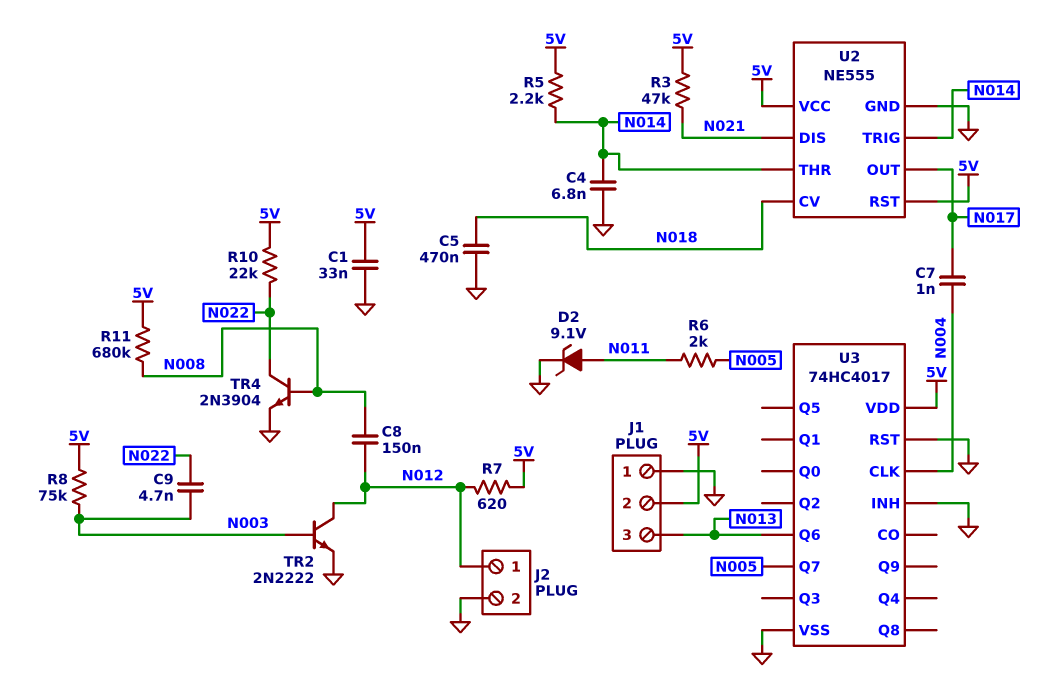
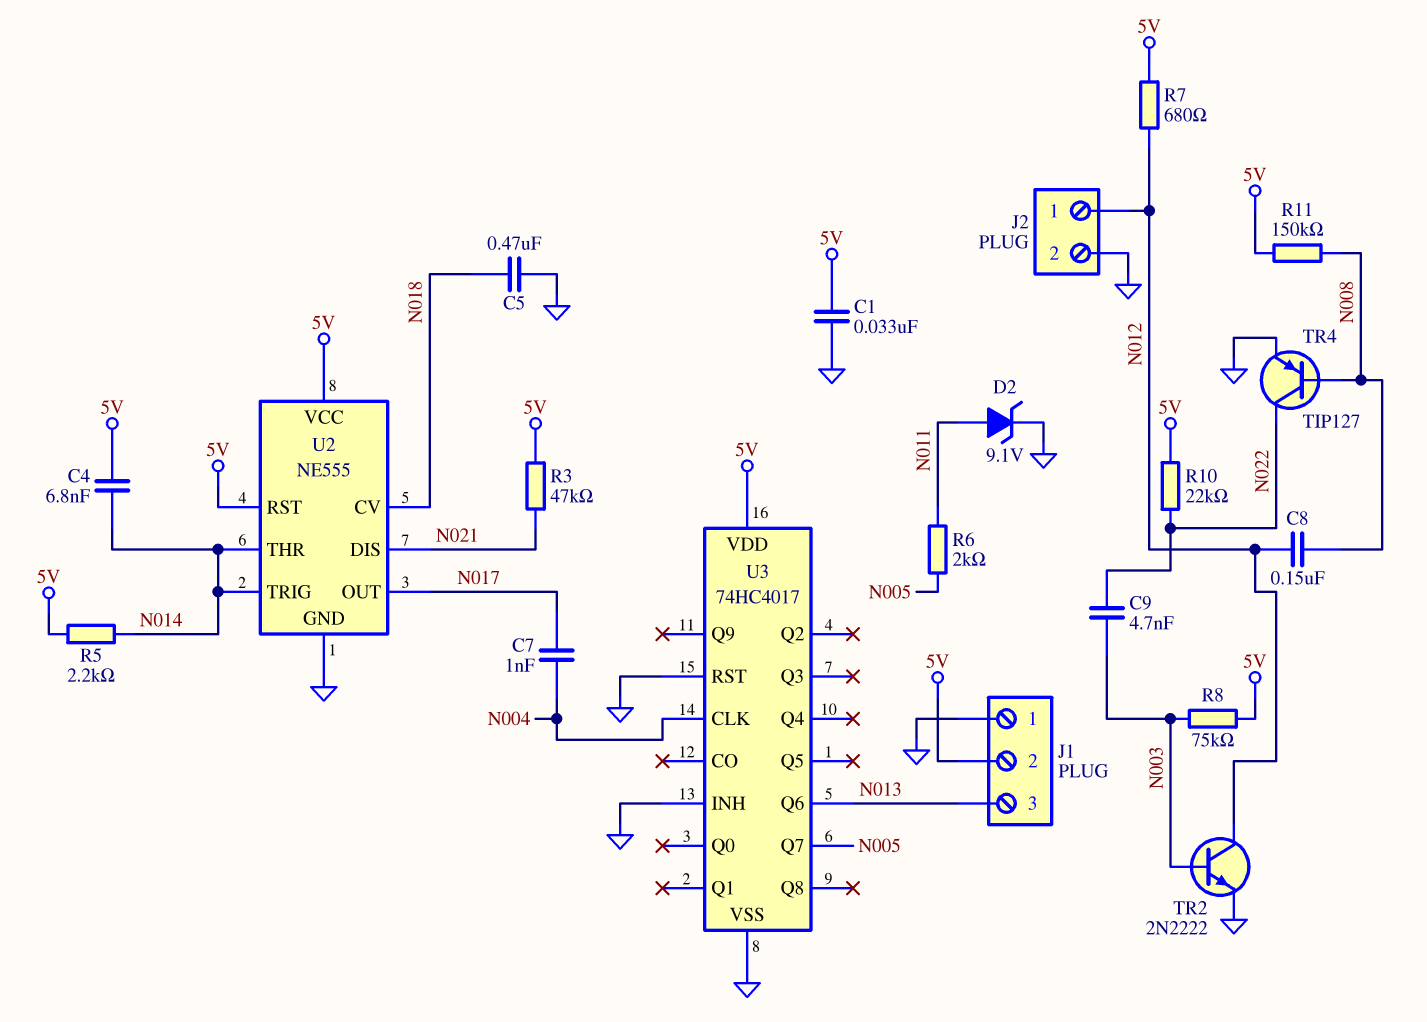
C4: 6.8nF (GND, N014) -> 6.8nF (5V, N014)
R7: 620 (5V, N012) -> 680 (5V, N012)
R11: 680k (5V, N008) -> 150k (5V, N008)
TR4: NPN 2N3904 (B N008, C N022, E GND) -> PNP TIP127 (B N008, C N022, E GND)

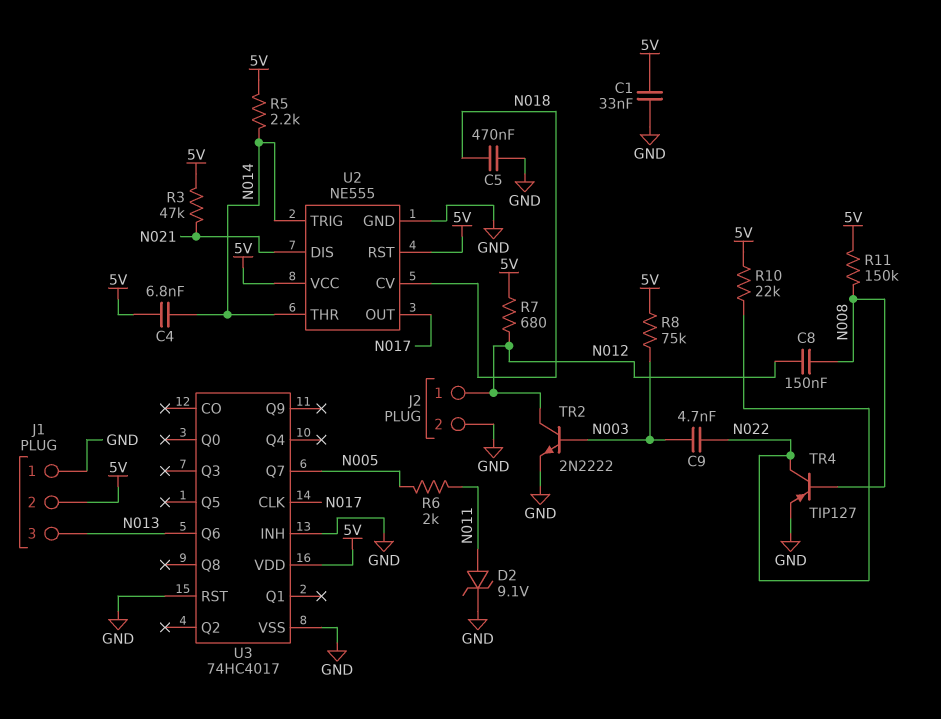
C7: 1nF (N004, N017) -> none
U3 pin CLK: N004 -> N017

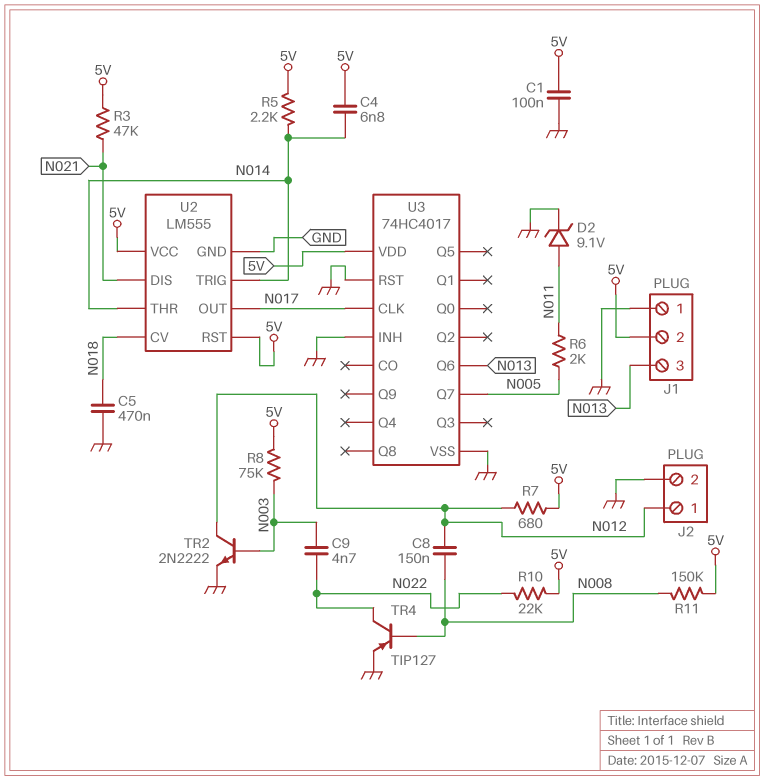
C1: 33nF (5V, GND) -> 100nF (5V, GND)
U2: NE555 -> LM555

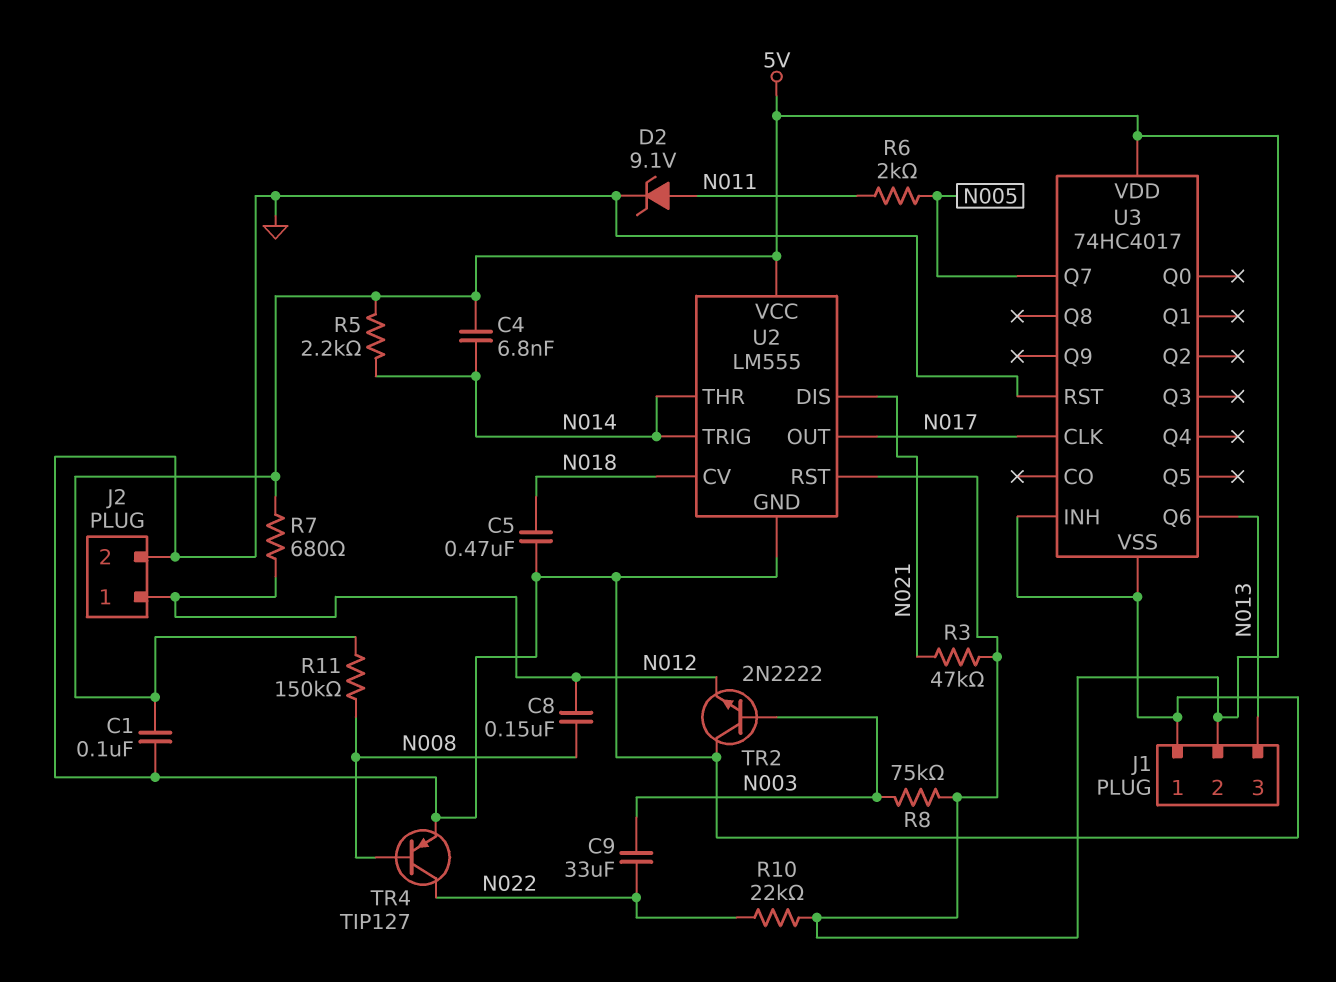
C9: 4.7nF (N003, N022) -> 33uF (N003, N022)
TR2: NPN 2N2222 (B N003, C N012, E GND) -> NPN 2N2222 (B N003, C GND, E N012)

